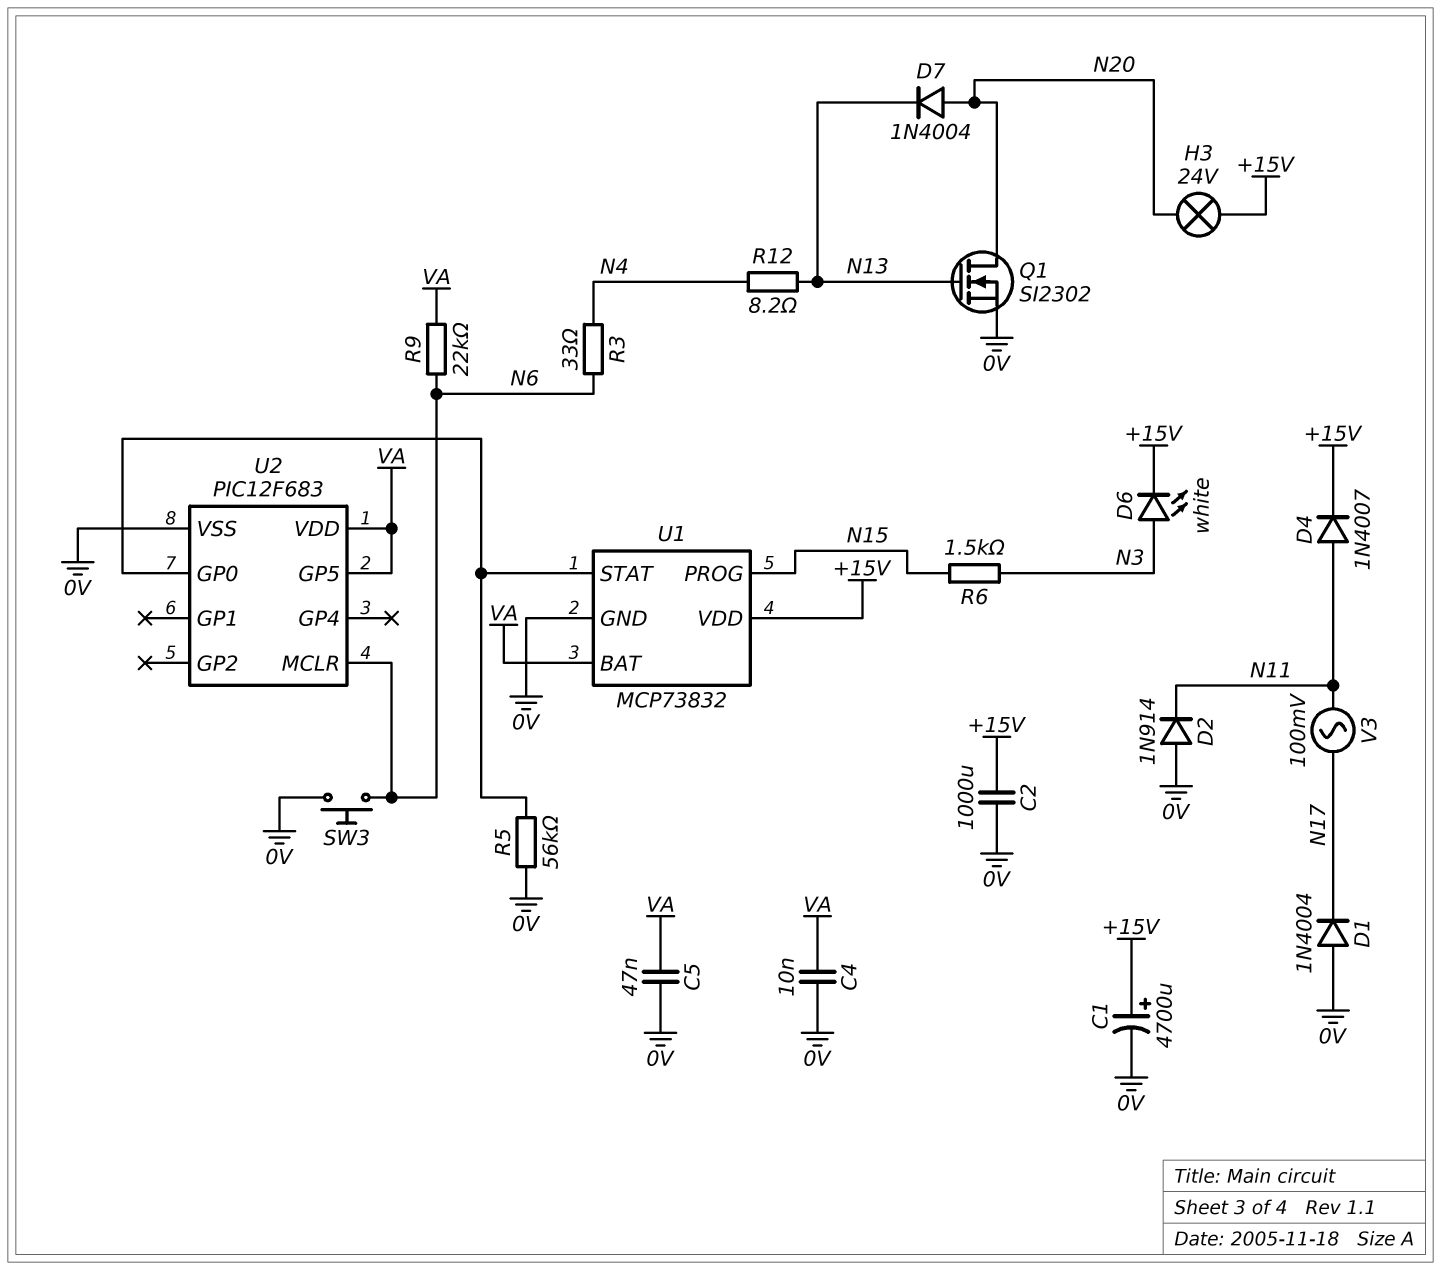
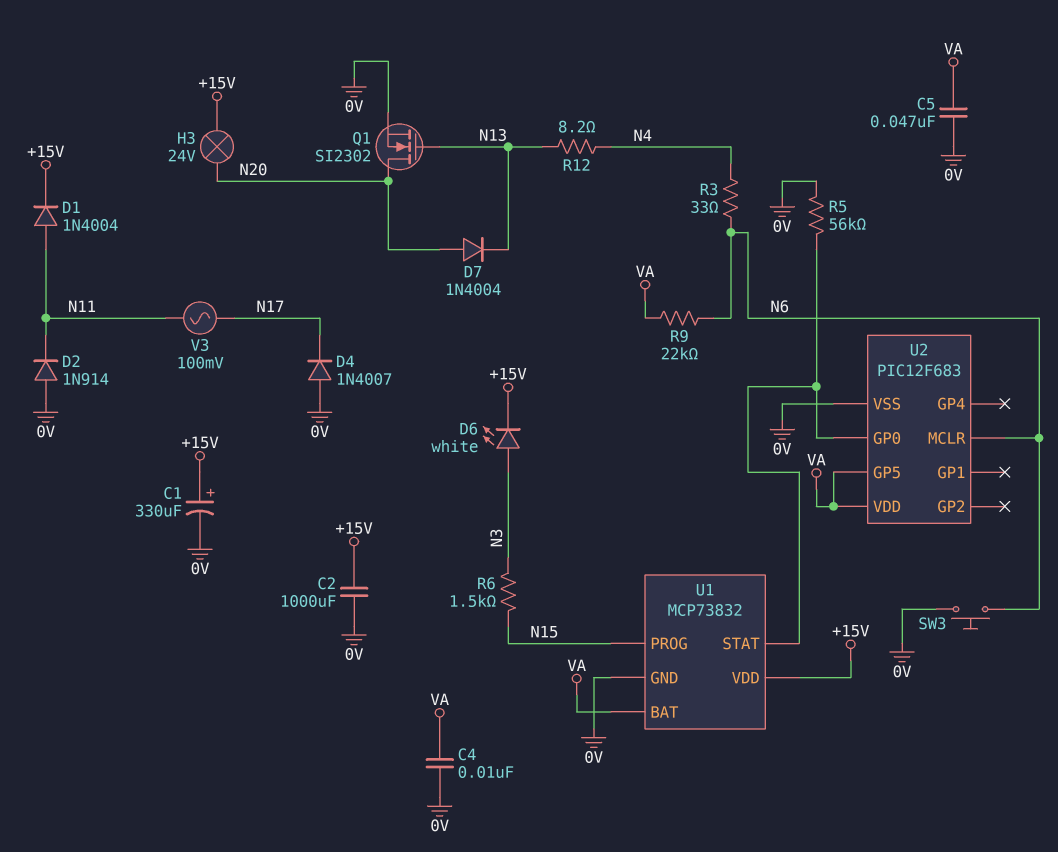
C1: 4700uF (plus +15V, minus 0V) -> 330uF (plus +15V, minus 0V)
D1: diode 1N4004 (A 0V, K N17) -> diode 1N4004 (A N11, K +15V)
D4: diode 1N4007 (A N11, K +15V) -> diode 1N4007 (A 0V, K N17)

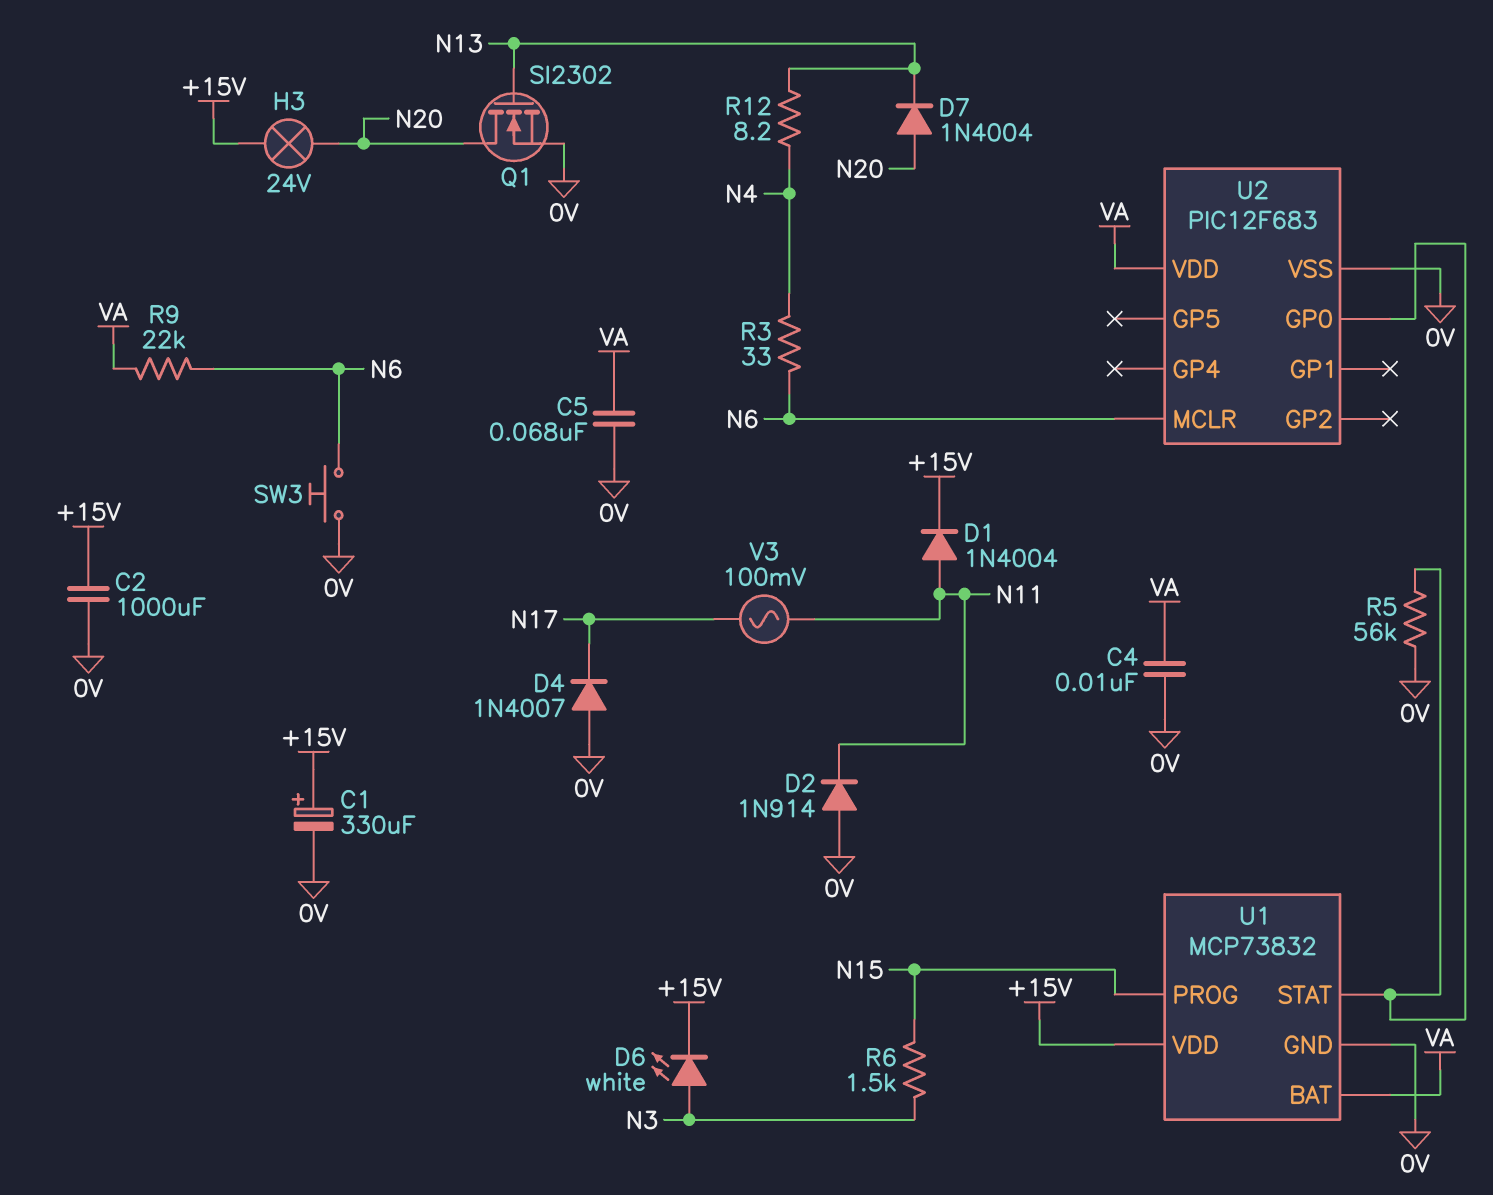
C5: 47nF (0V, VA) -> 68nF (0V, VA)
U2 pin GP5: VA -> none

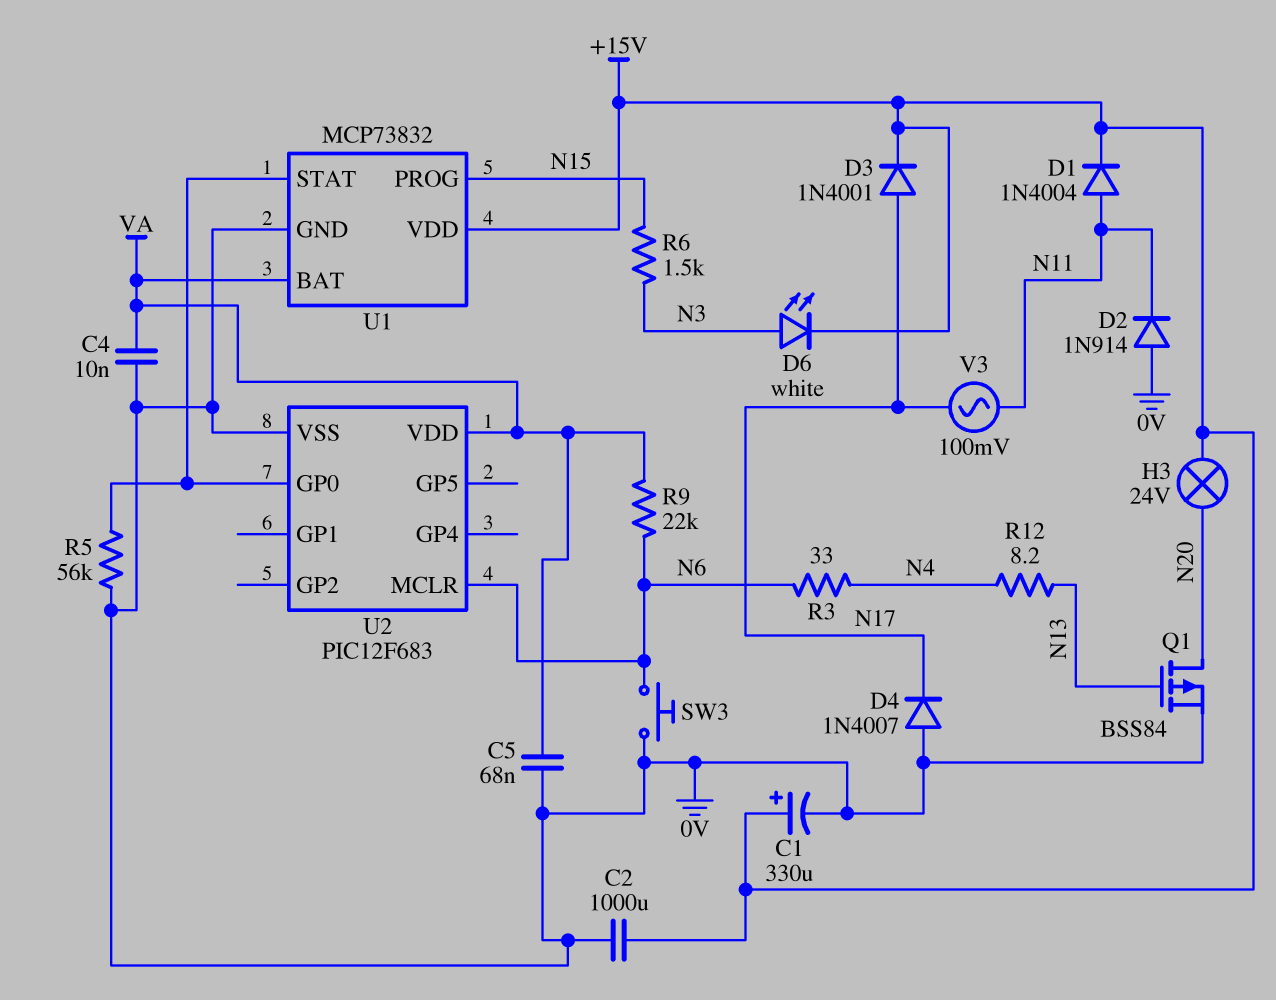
D3: none -> diode 1N4001 (A N17, K +15V)
D7: diode 1N4004 (A N20, K N13) -> none
Q1: NMOS SI2302 (G N13, D N20, S 0V) -> PMOS BSS84 (G N13, D N20, S 0V)

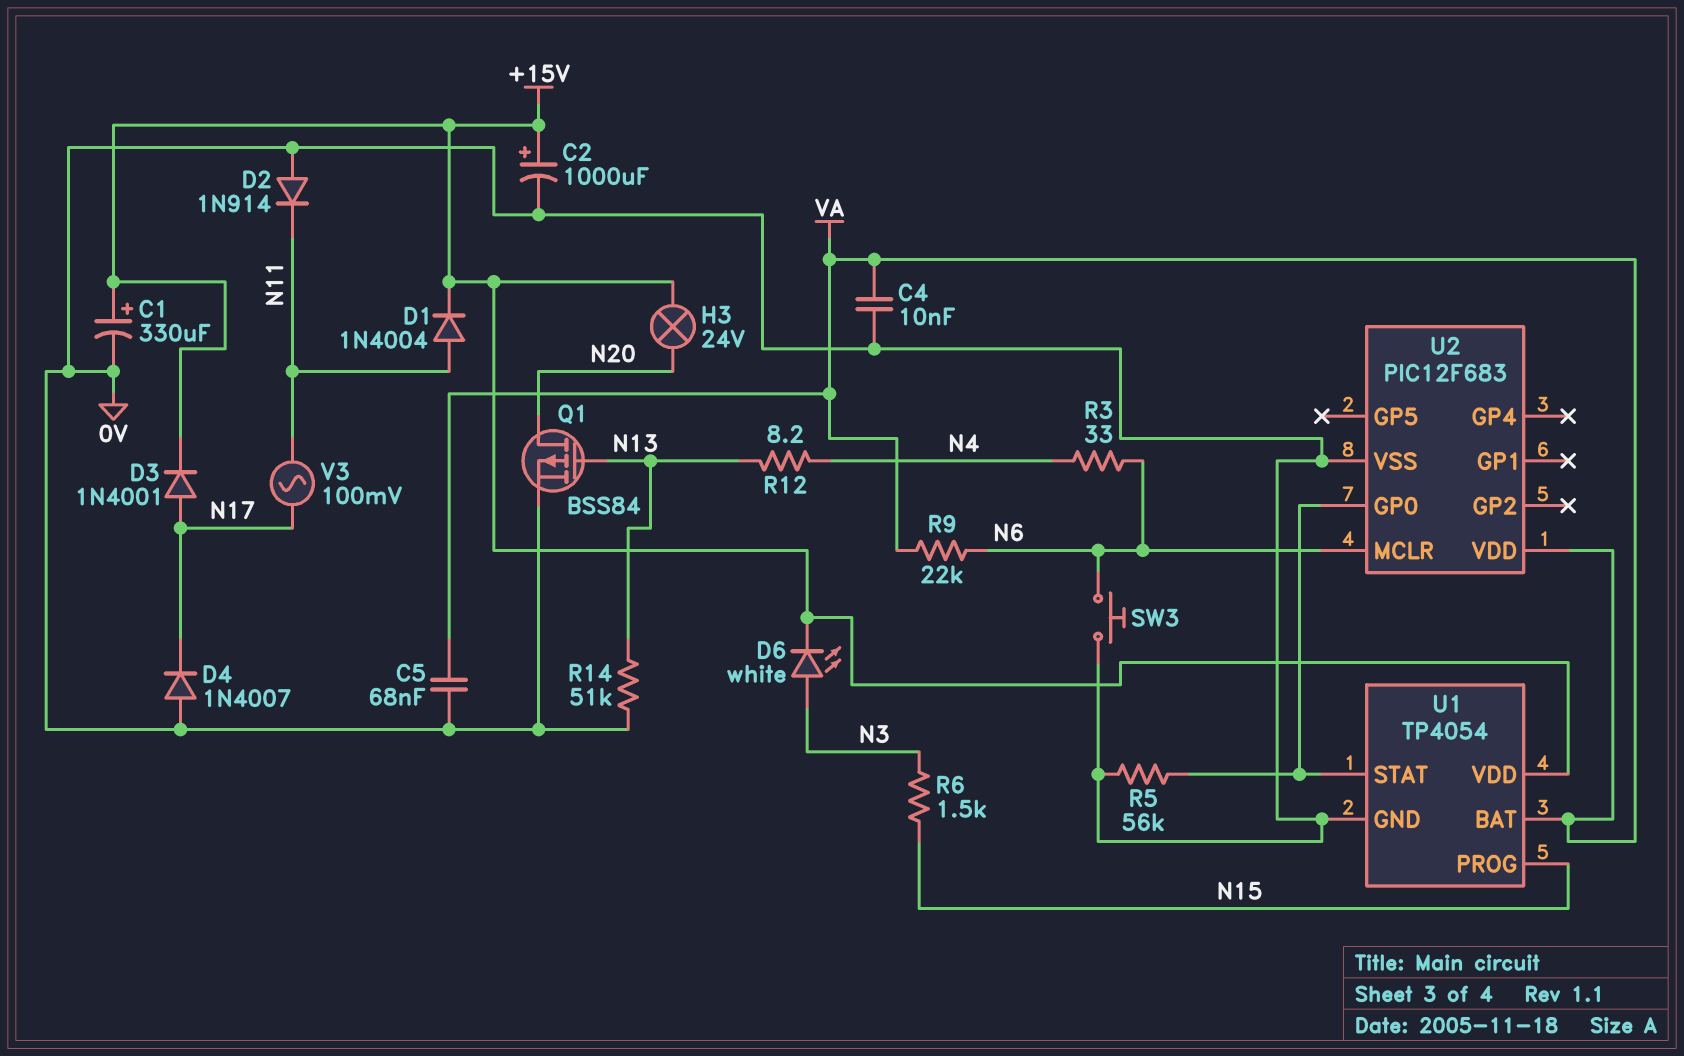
C2: 1000uF (+15V, 0V) -> 1000uF (plus +15V, minus 0V)
R14: none -> 51k (0V, N13)
U1: MCP73832 -> TP4054

